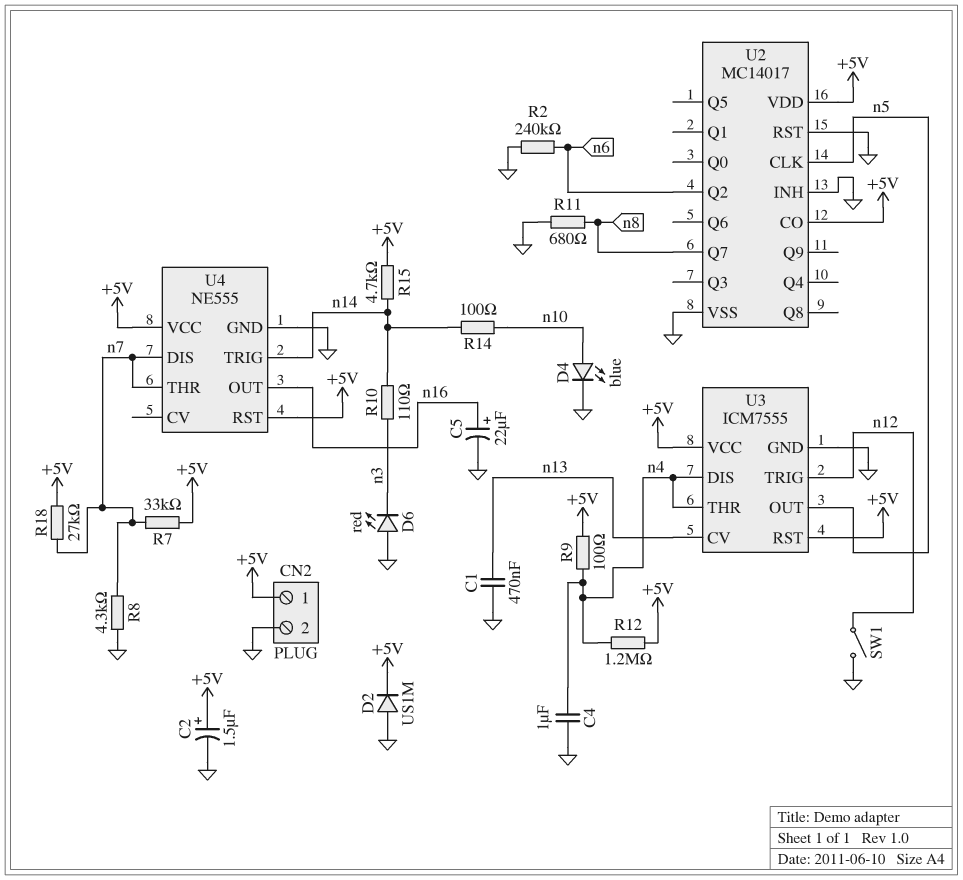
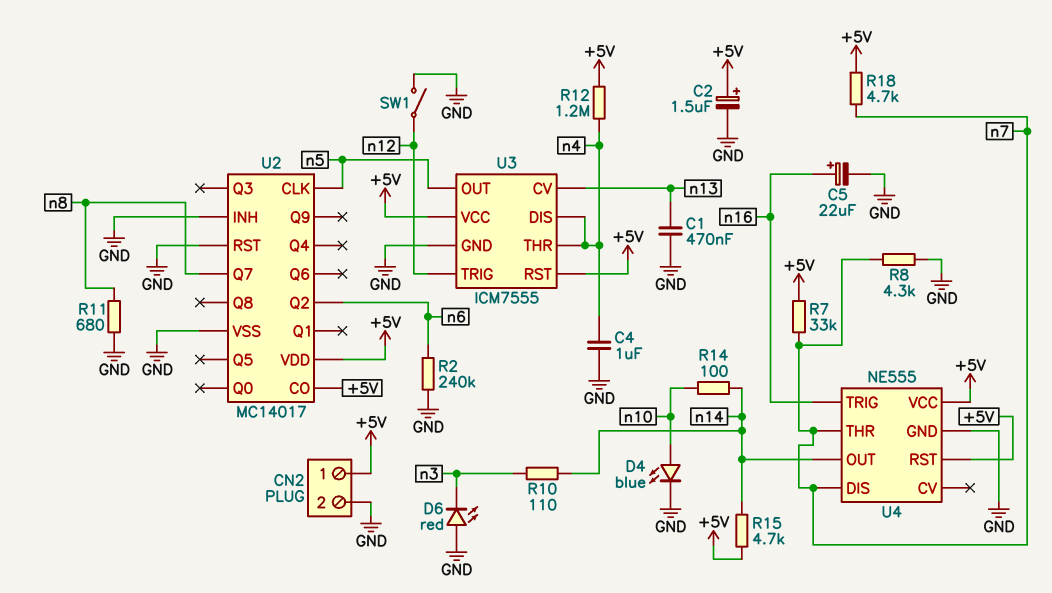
D2: diode US1M (A GND, K +5V) -> none
R9: 100 (+5V, n4) -> none
R18: 27k (+5V, n7) -> 4.7k (+5V, n7)
U4 pin OUT: n16 -> n14
U4 pin TRIG: n14 -> n16

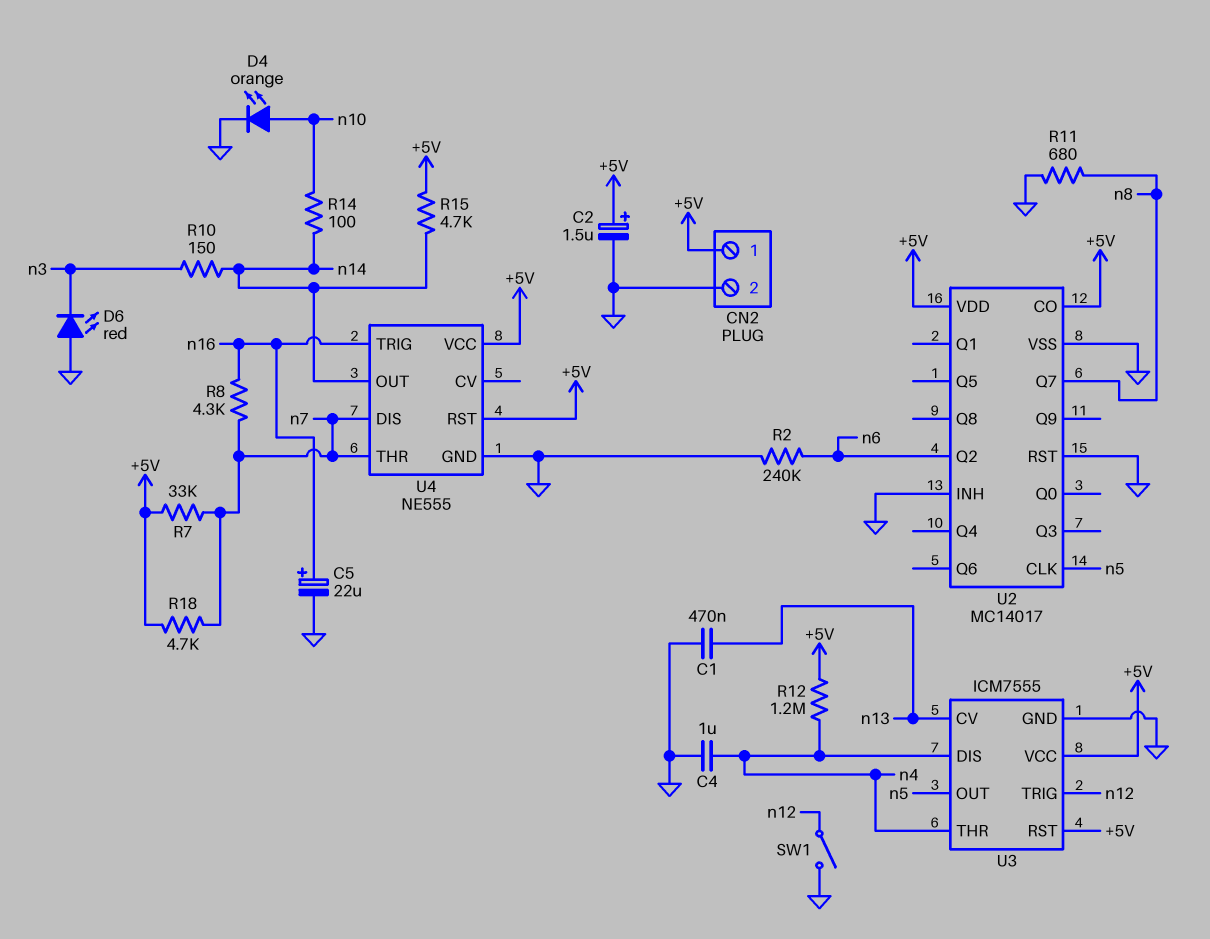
D4: LED blue (A n10, K GND) -> LED orange (A n10, K GND)
R8: 4.3k (GND, n7) -> 4.3k (n7, n16)
R10: 110 (n3, n14) -> 150 (n3, n14)

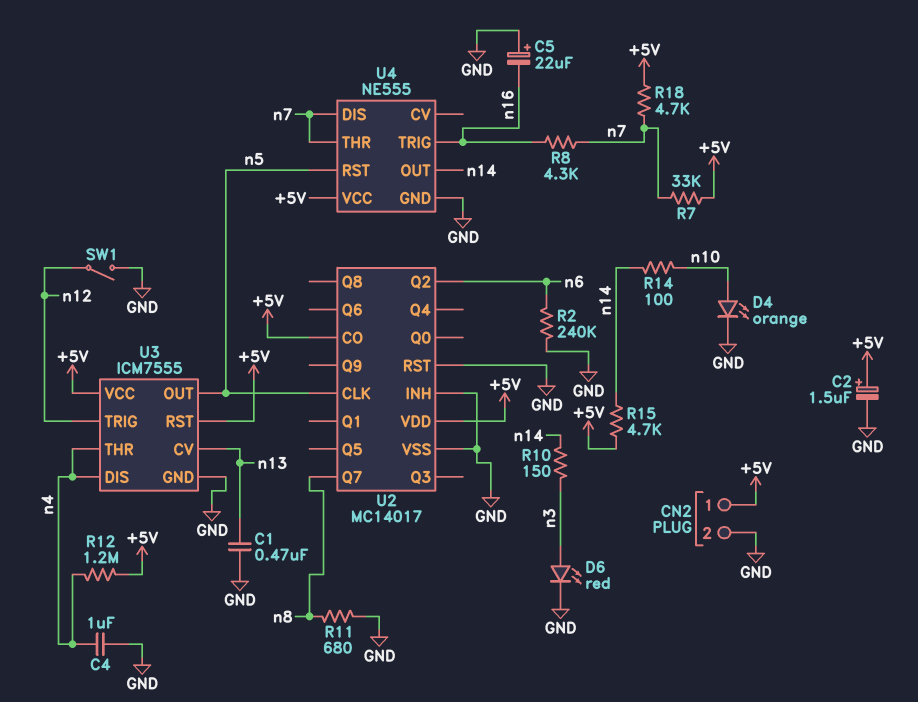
C5: 22uF (plus n16, minus GND) -> 22uF (plus GND, minus n16)
D6: LED red (A GND, K n3) -> LED red (A n3, K GND)
U4 pin RST: +5V -> n5

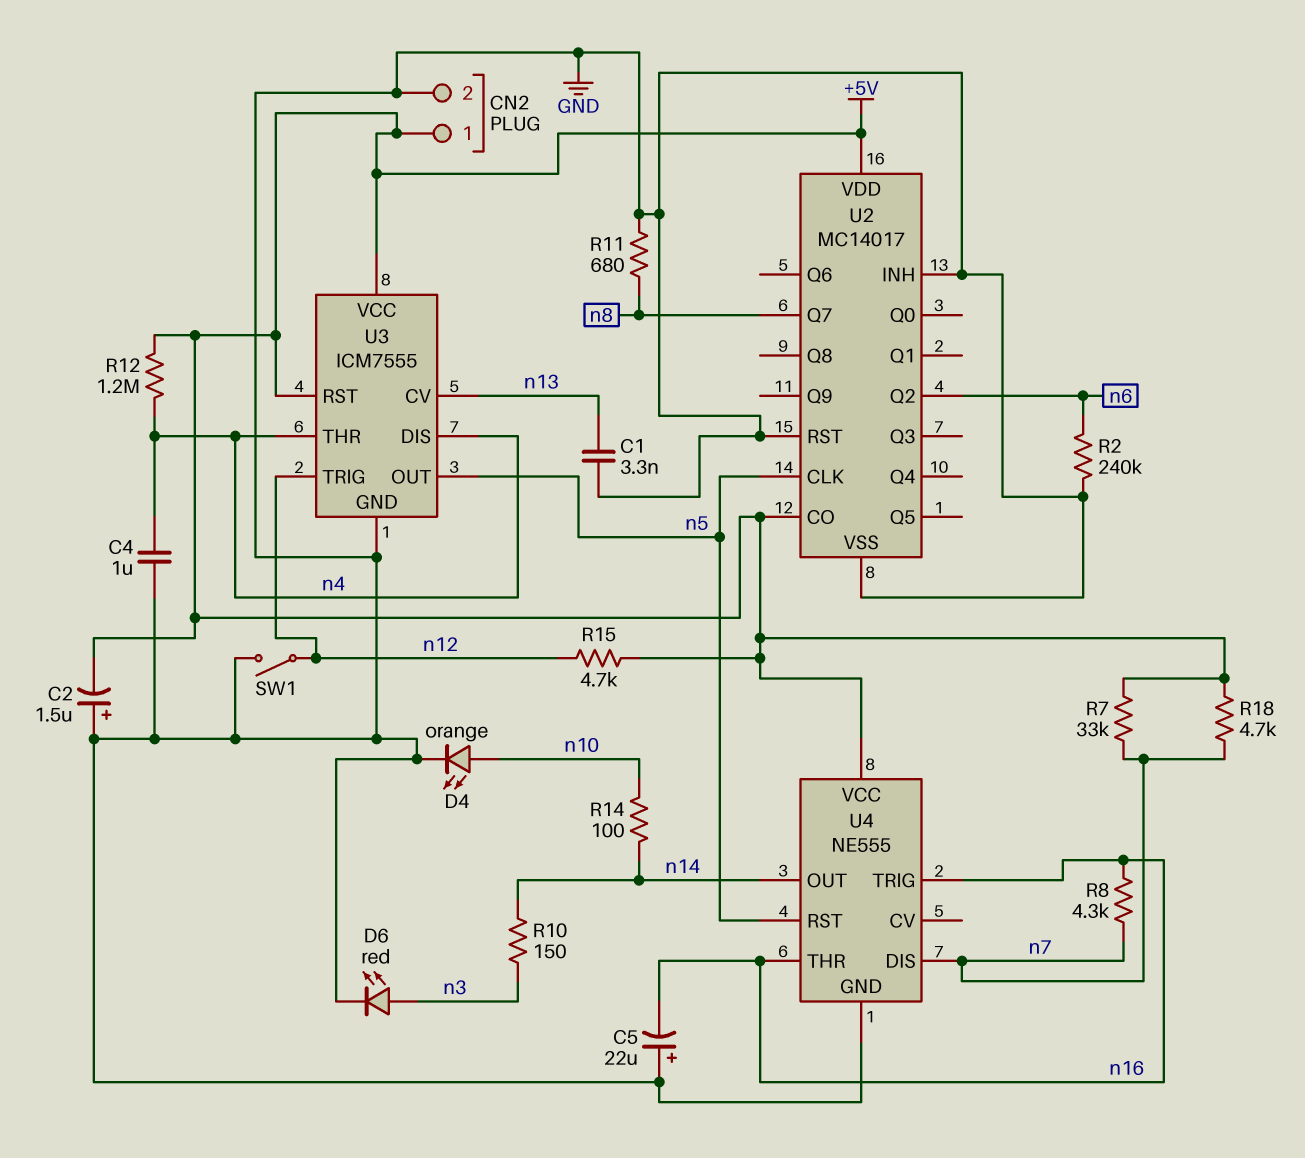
C1: 470nF (GND, n13) -> 3.3nF (GND, n13)
C2: 1.5uF (plus +5V, minus GND) -> 1.5uF (plus GND, minus +5V)
R15: 4.7k (+5V, n14) -> 4.7k (+5V, n12)
U4 pin THR: n7 -> n16

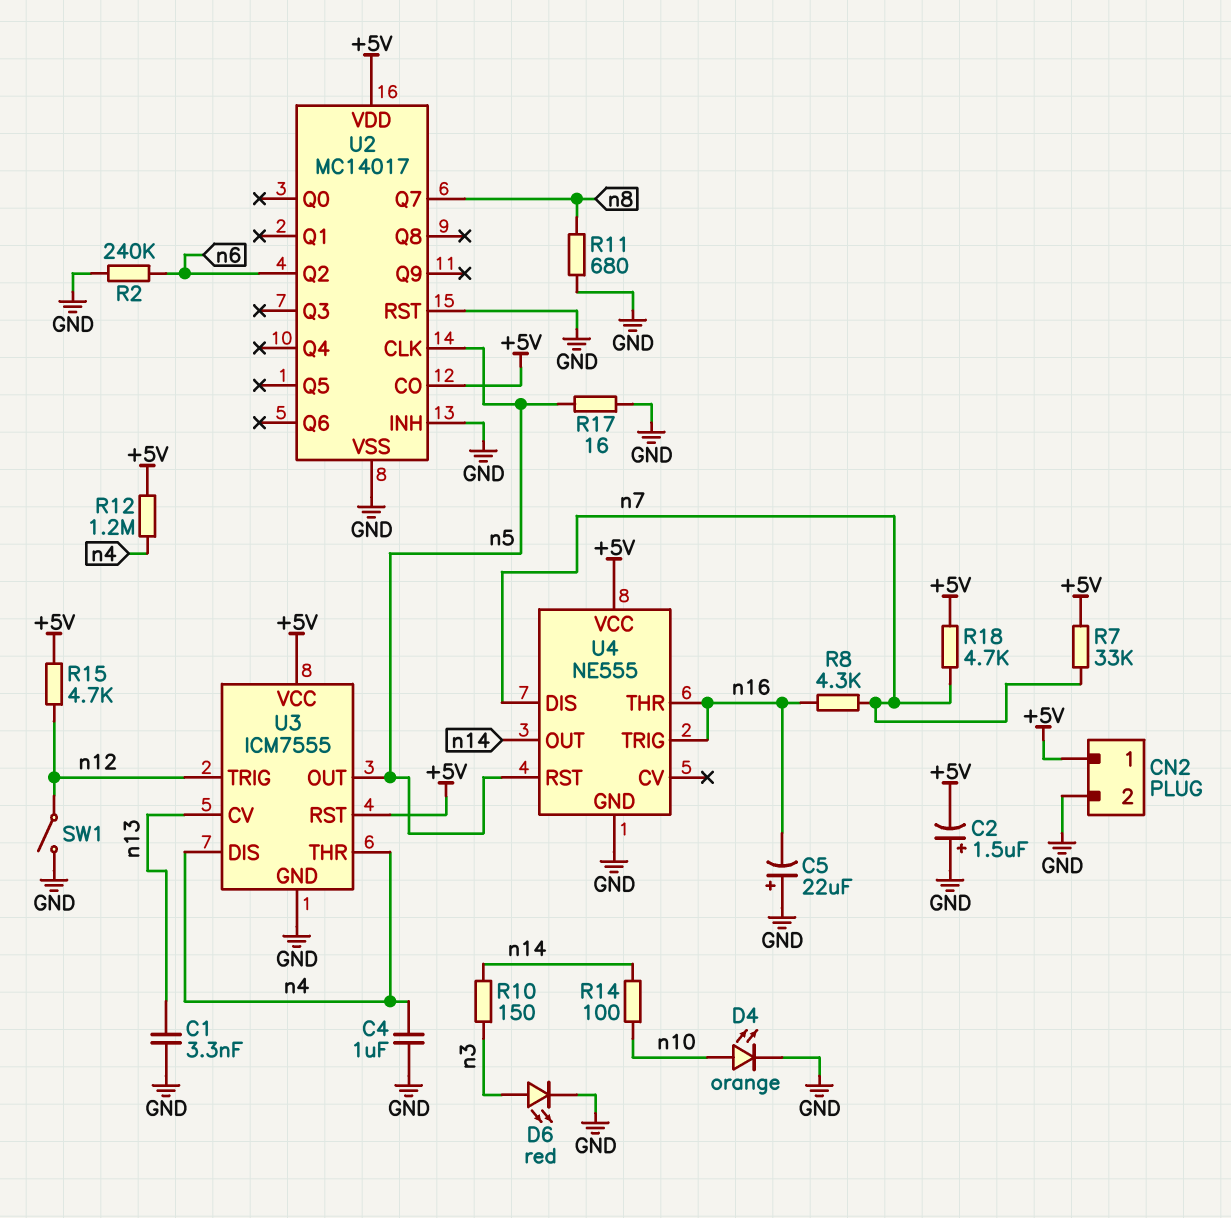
R17: none -> 16 (GND, n5)

